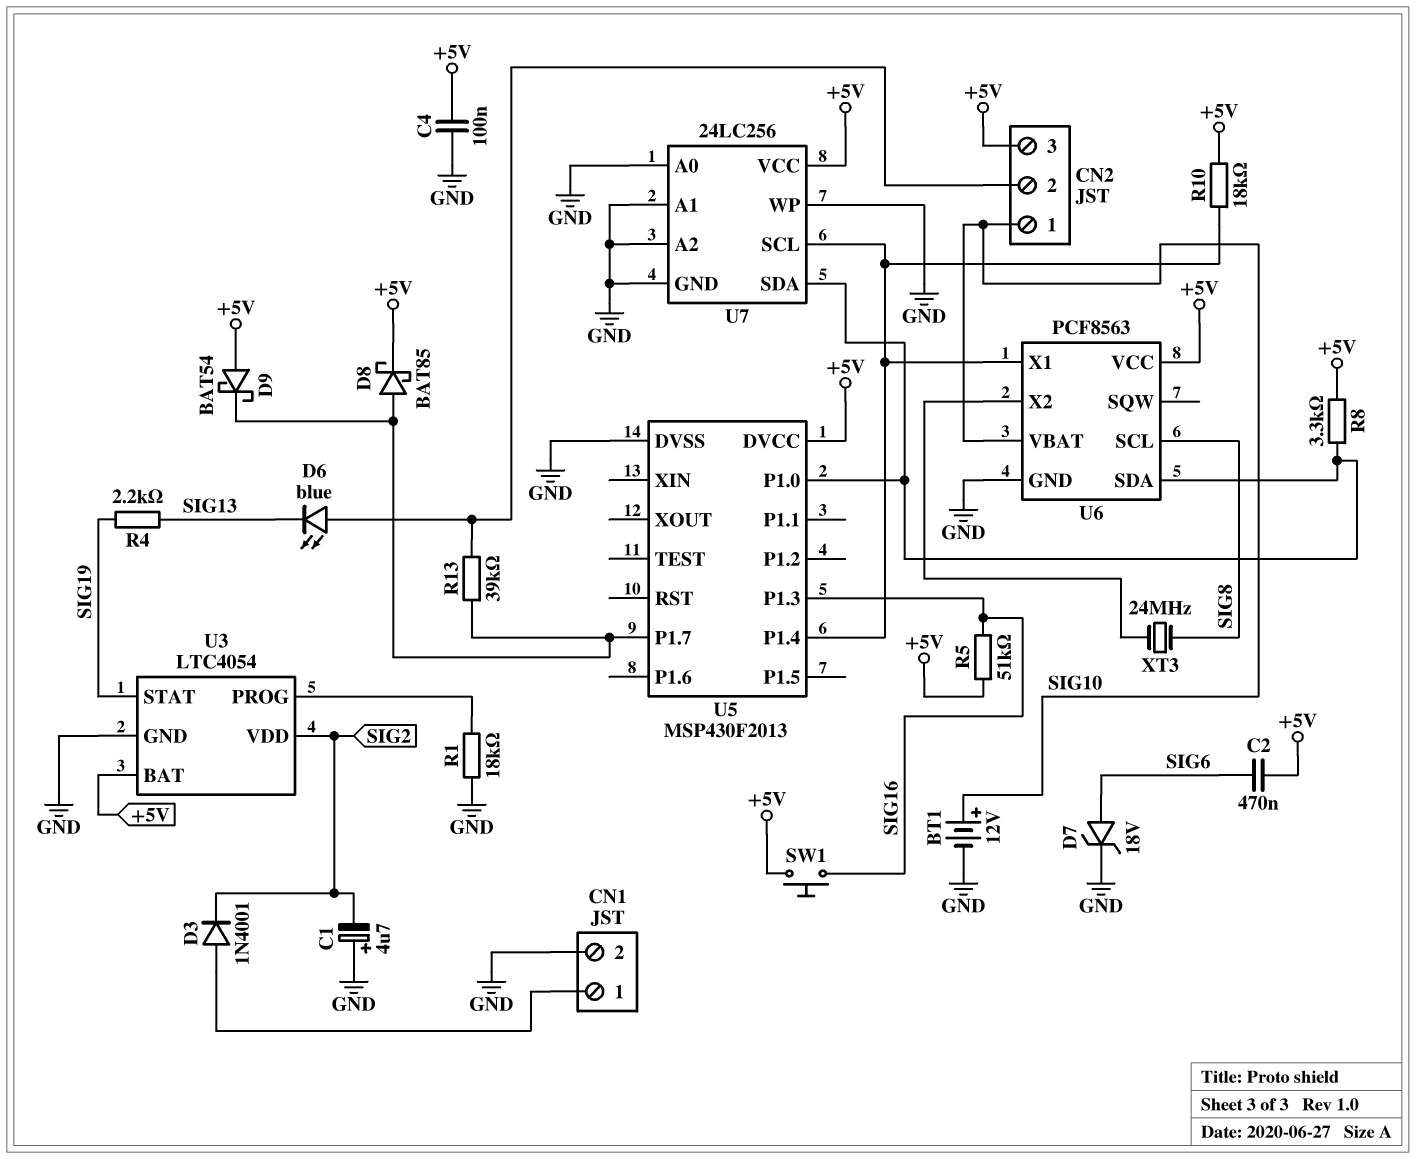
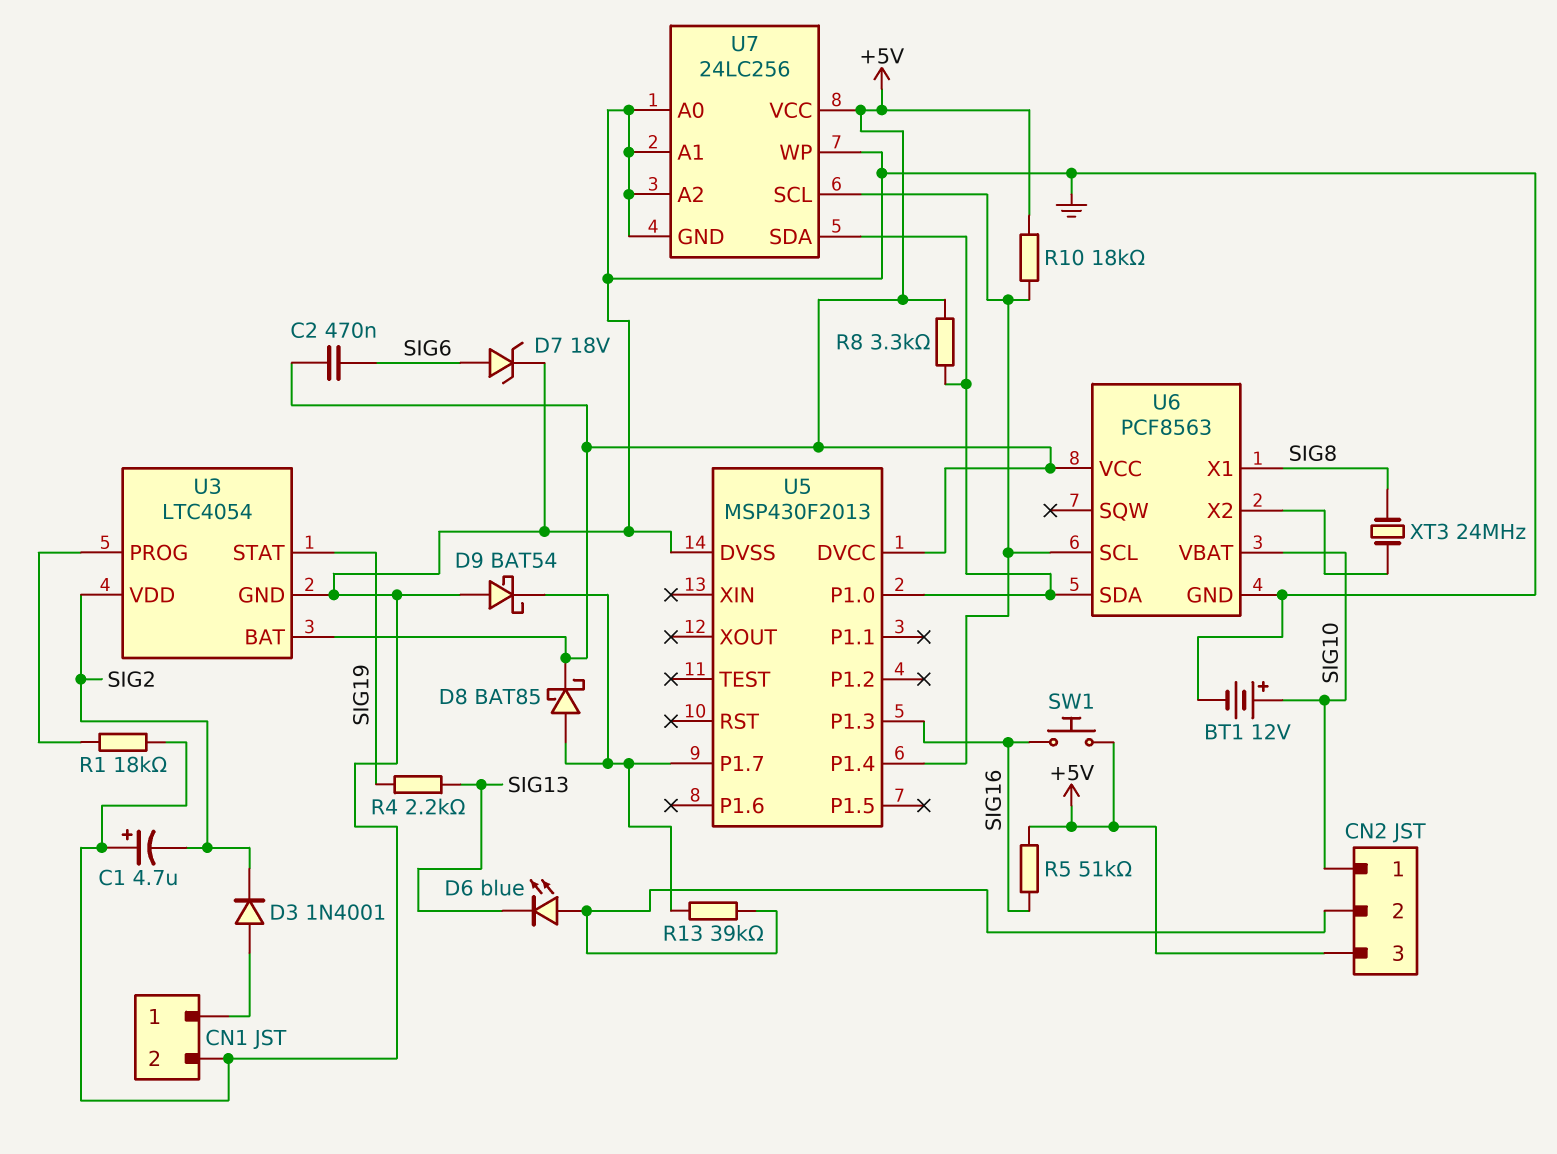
C4: 100nF (+5V, GND) -> none
D9: schottky BAT54 (A +5V, K U5/P1.7) -> schottky BAT54 (A GND, K U5/P1.7)
U6 pin SCL: SIG8 -> U5/P1.4
U6 pin X1: U5/P1.4 -> SIG8

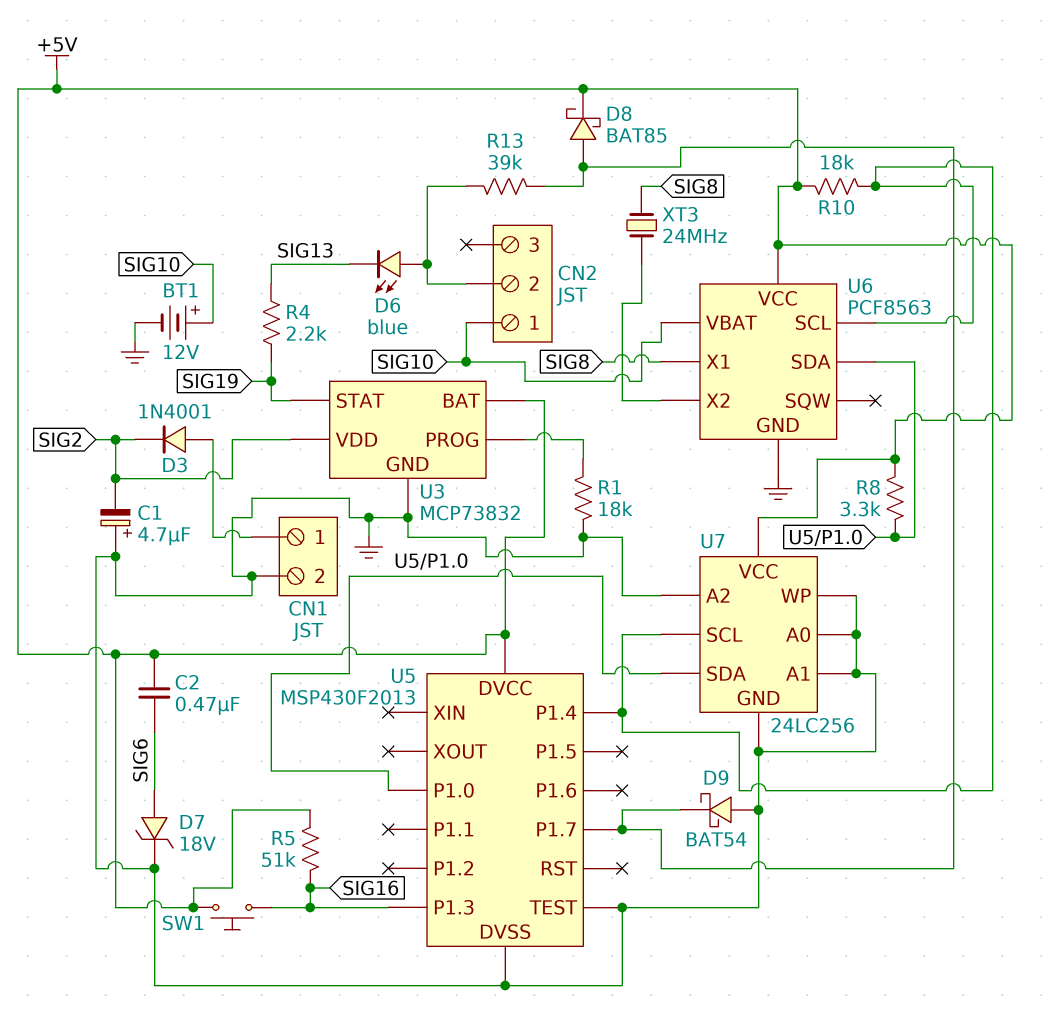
CN2 pin 3: +5V -> none
U3: LTC4054 -> MCP73832
U5 pin TEST: none -> GND

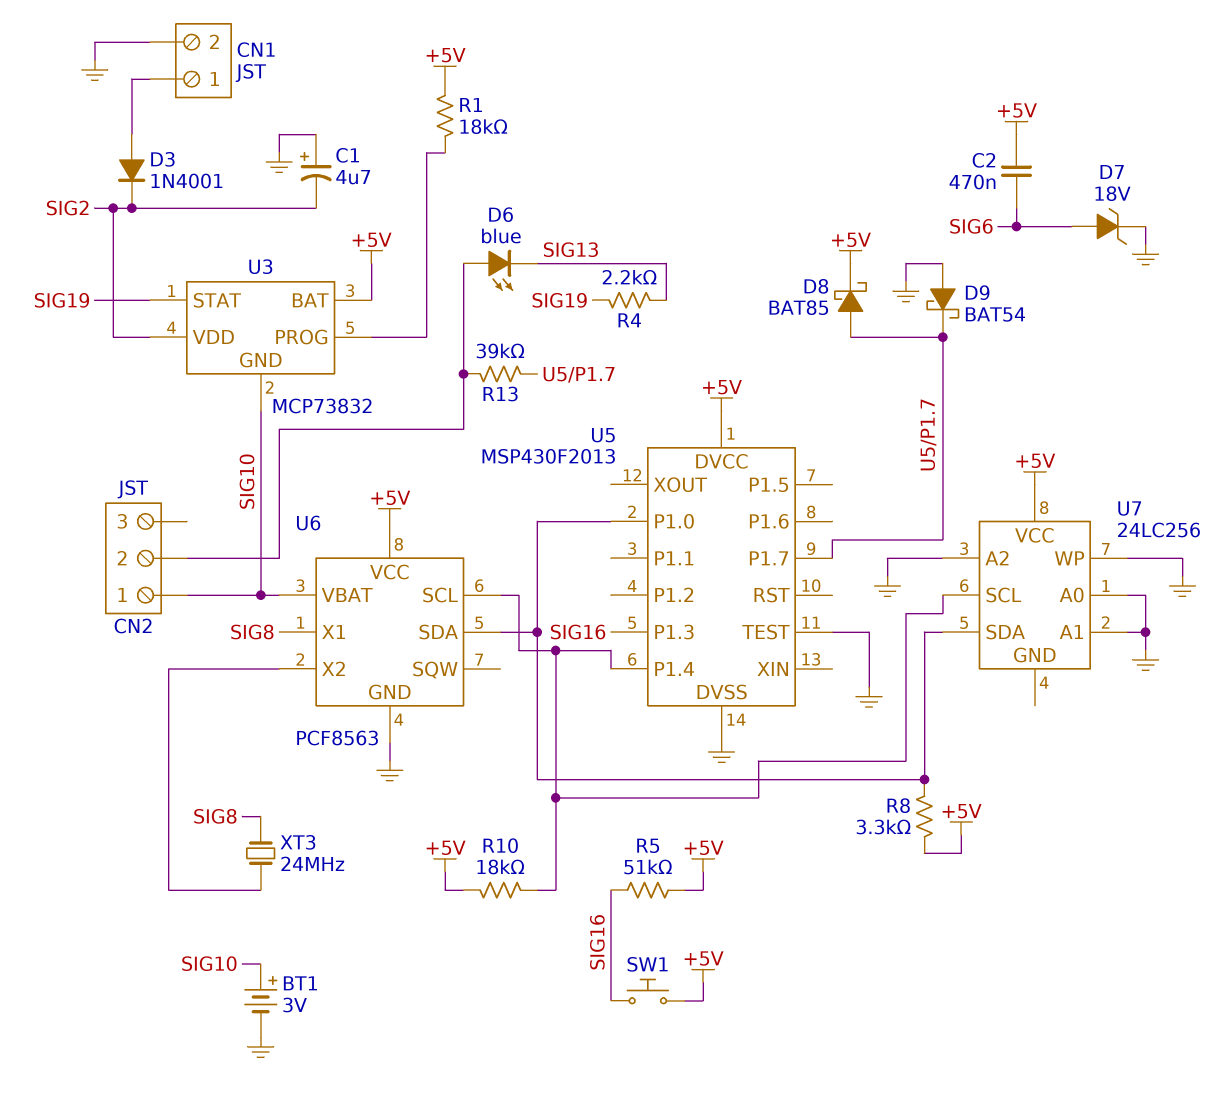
BT1: 12V (plus SIG10, minus GND) -> 3V (plus SIG10, minus GND)
R1: 18k (GND, U3/PROG) -> 18k (+5V, U3/PROG)
U3 pin GND: GND -> SIG10
U7 pin GND: GND -> none

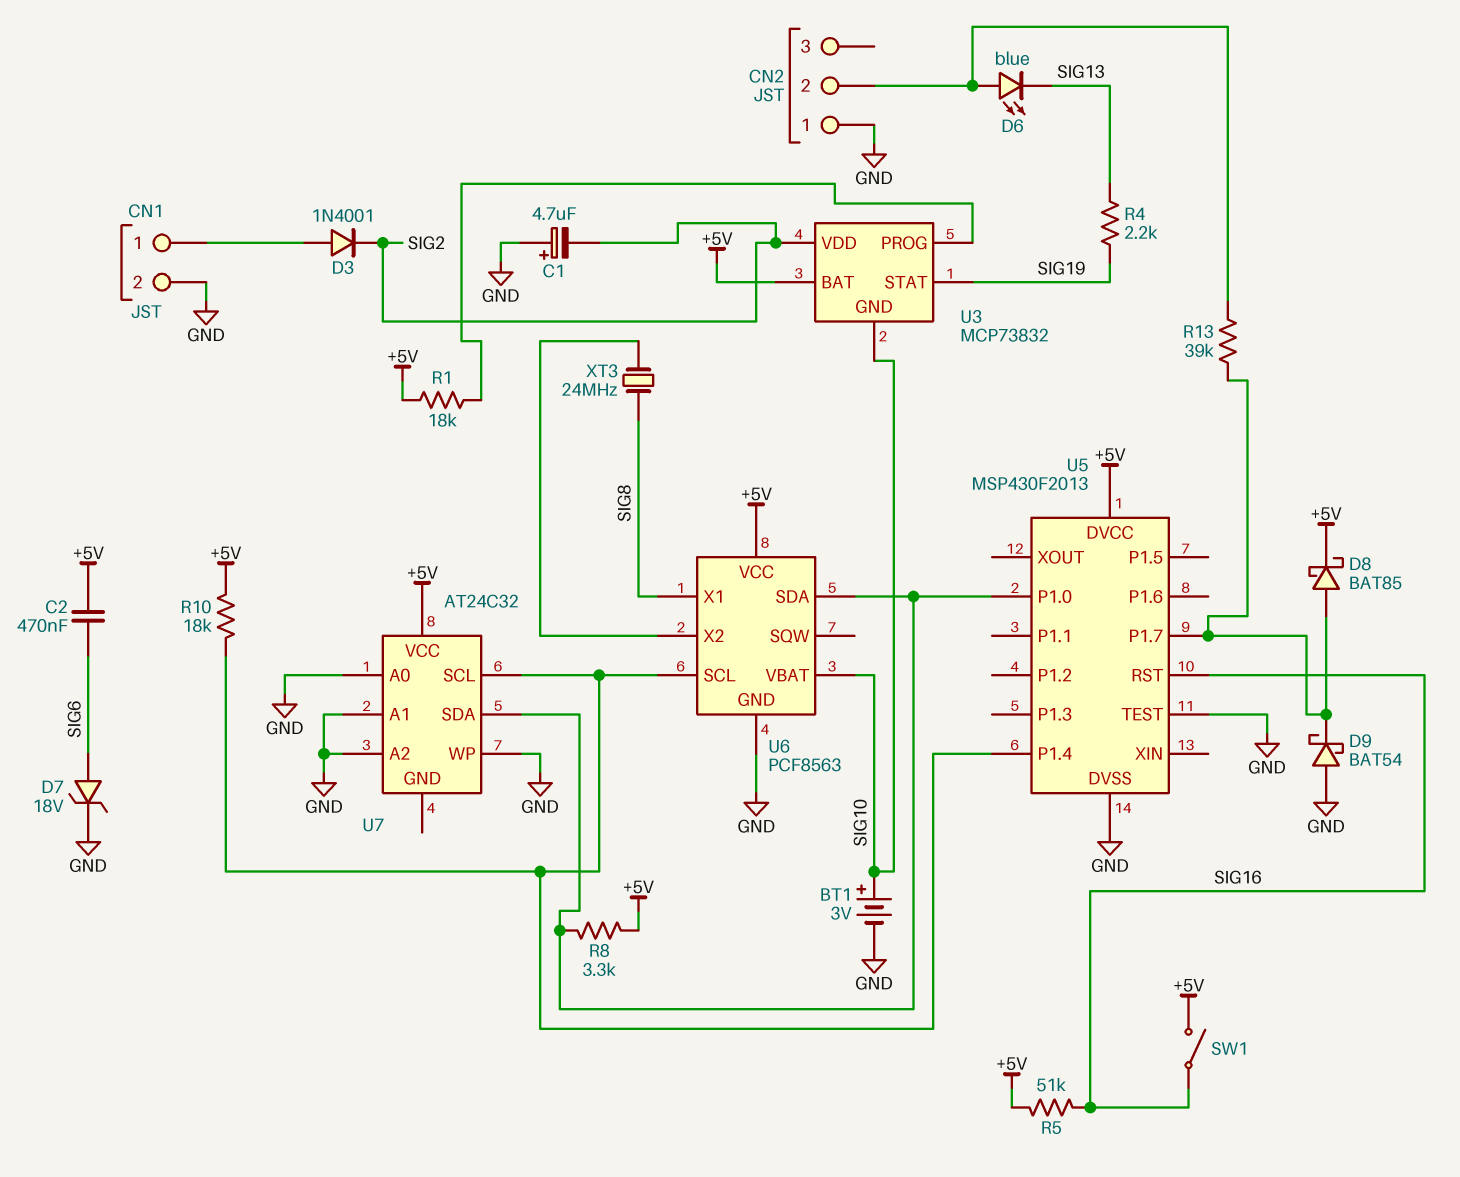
CN2 pin 1: SIG10 -> GND
SW1: button (+5V, SIG16) -> switch (+5V, SIG16)
U5 pin P1.3: SIG16 -> none
U5 pin RST: none -> SIG16
U7: 24LC256 -> AT24C32

